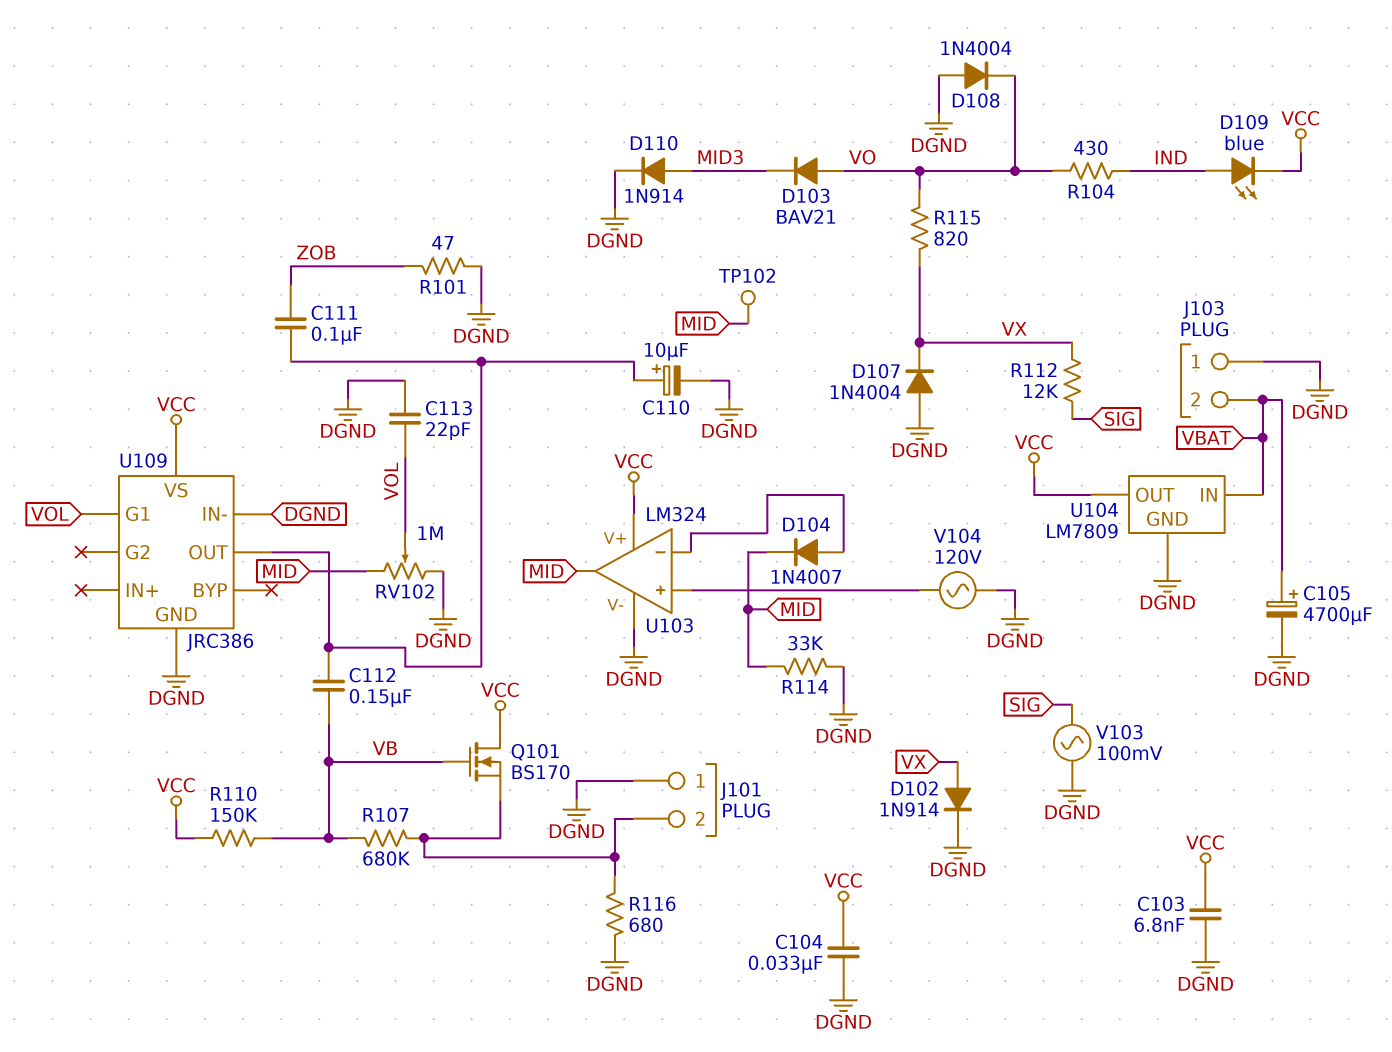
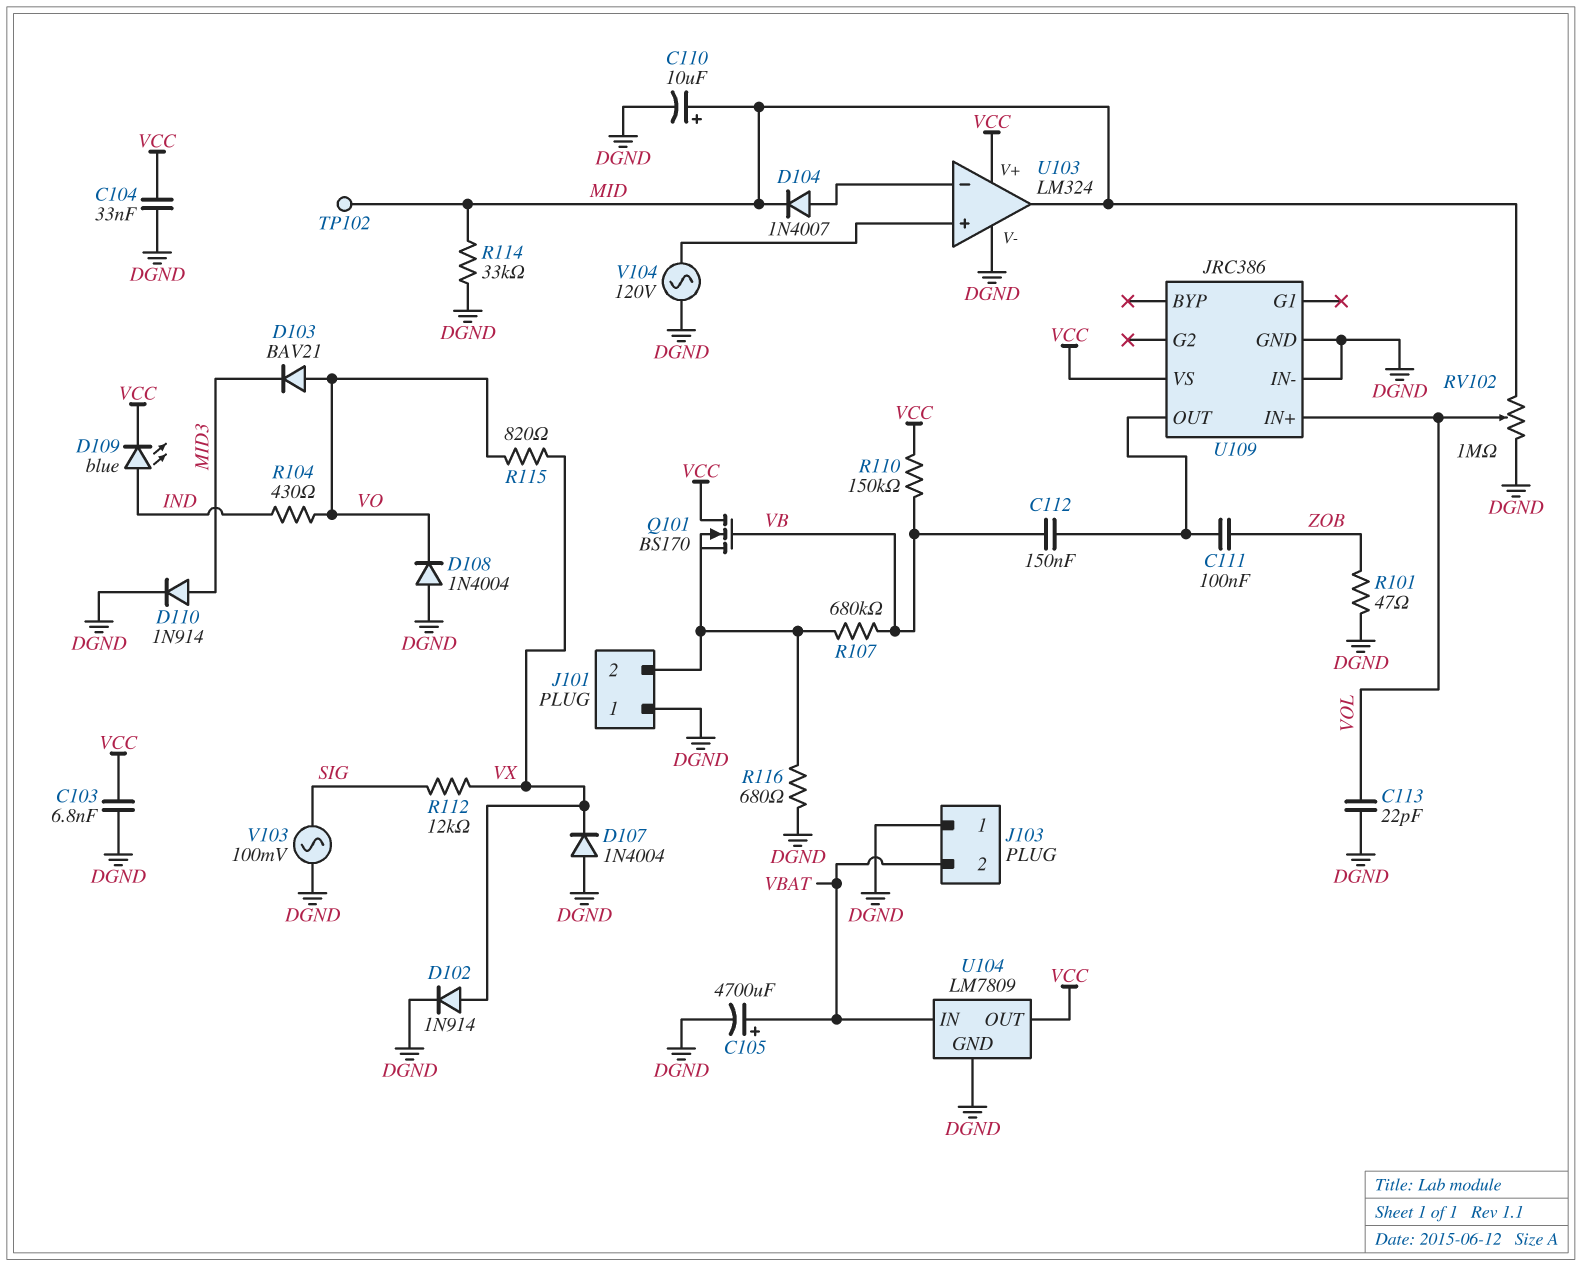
C110: 10uF (plus U109/OUT, minus DGND) -> 10uF (plus MID, minus DGND)
U109 pin G1: VOL -> none
U109 pin IN+: none -> VOL

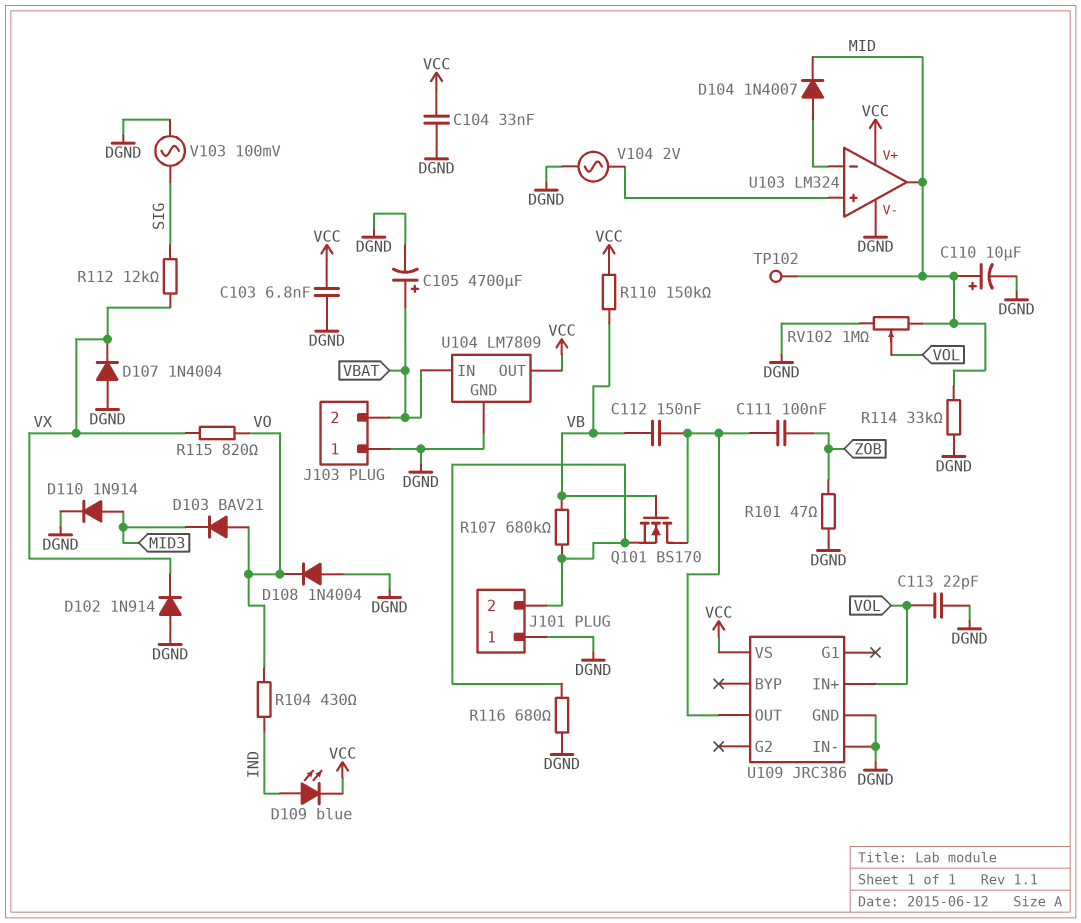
D102: diode 1N914 (A VX, K DGND) -> diode 1N914 (A DGND, K VX)
Q101: NMOS BS170 (G VB, D VCC, S J101/2) -> NMOS BS170 (G VB, D U109/OUT, S J101/2)
V104: AC 120V (DGND, U103/in+) -> AC 2V (DGND, U103/in+)

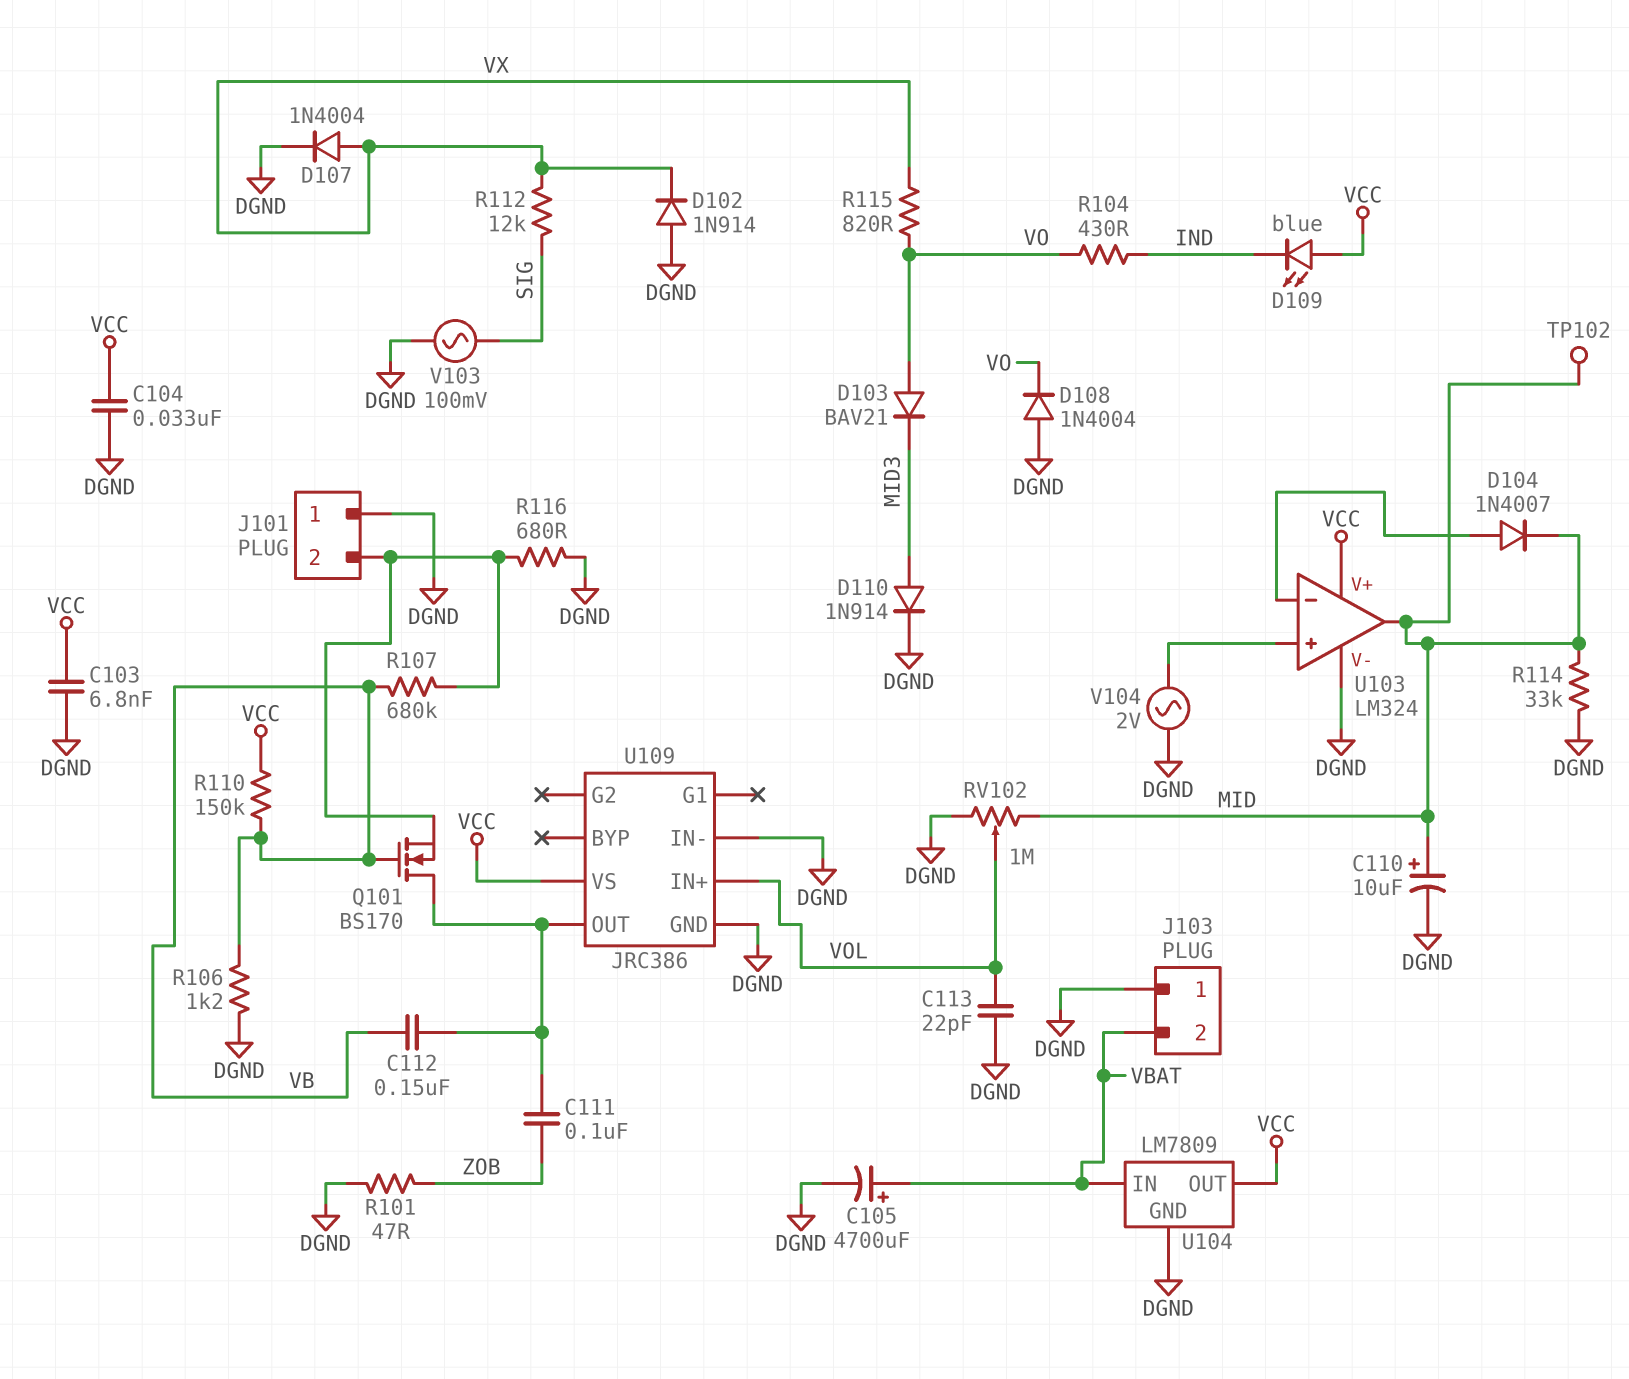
D107: diode 1N4004 (A DGND, K VX) -> diode 1N4004 (A VX, K DGND)
D109: LED blue (A IND, K VCC) -> LED blue (A VCC, K IND)
R106: none -> 1.2k (DGND, VB)

